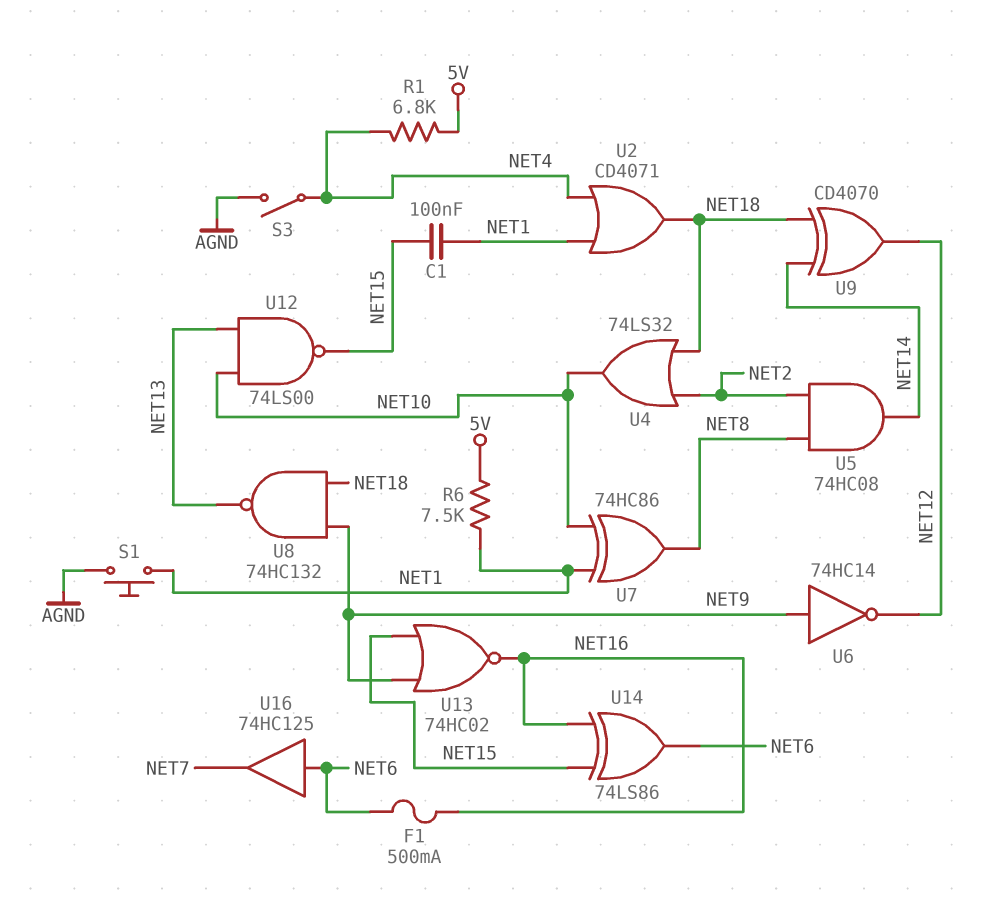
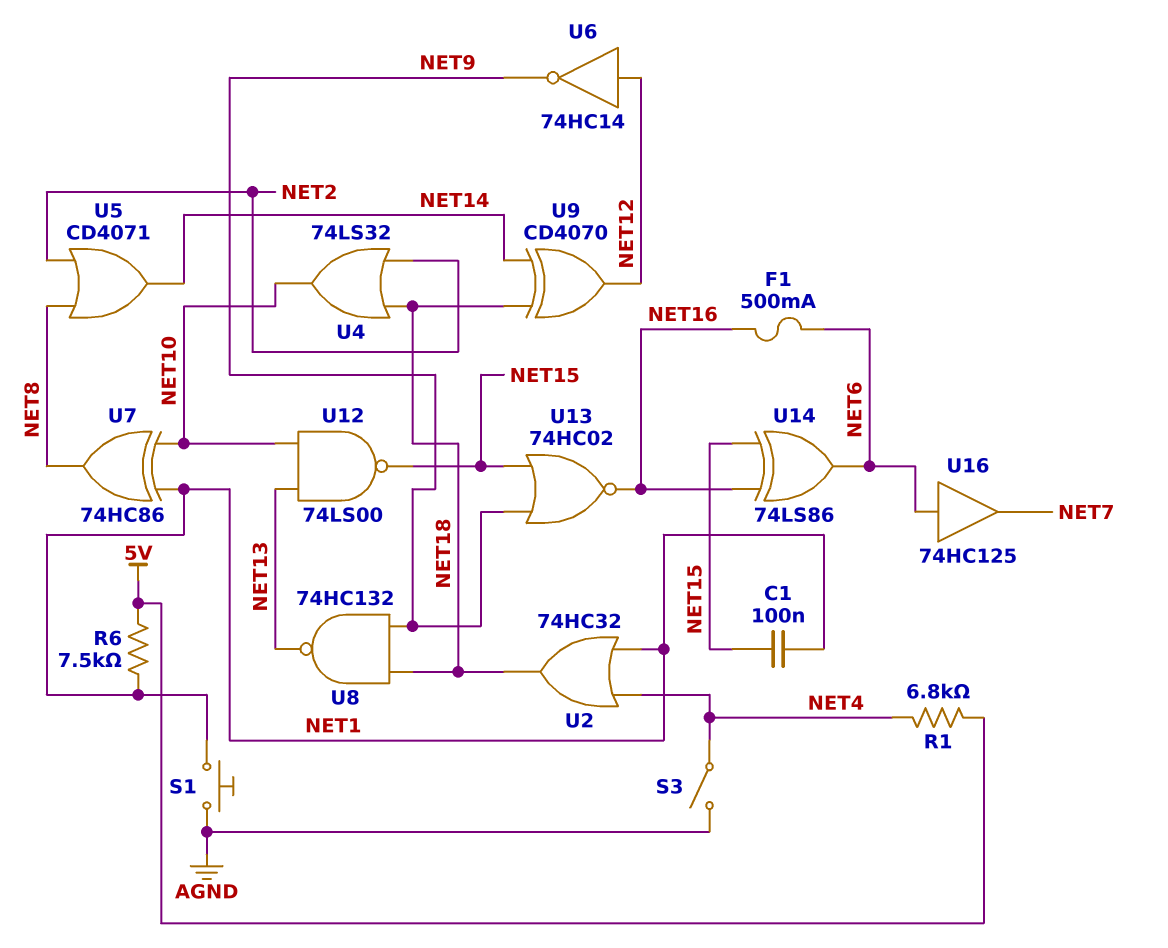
U2: OR CD4071 (in NET1, in NET4, out NET18) -> OR 74HC32 (in NET1, in NET4, out NET18)
U5: AND 74HC08 (in NET2, in NET8, out NET14) -> OR CD4071 (in NET2, in NET8, out NET14)
U6: NOT 74HC14 (in NET9, out NET12) -> NOT 74HC14 (in NET12, out NET9)

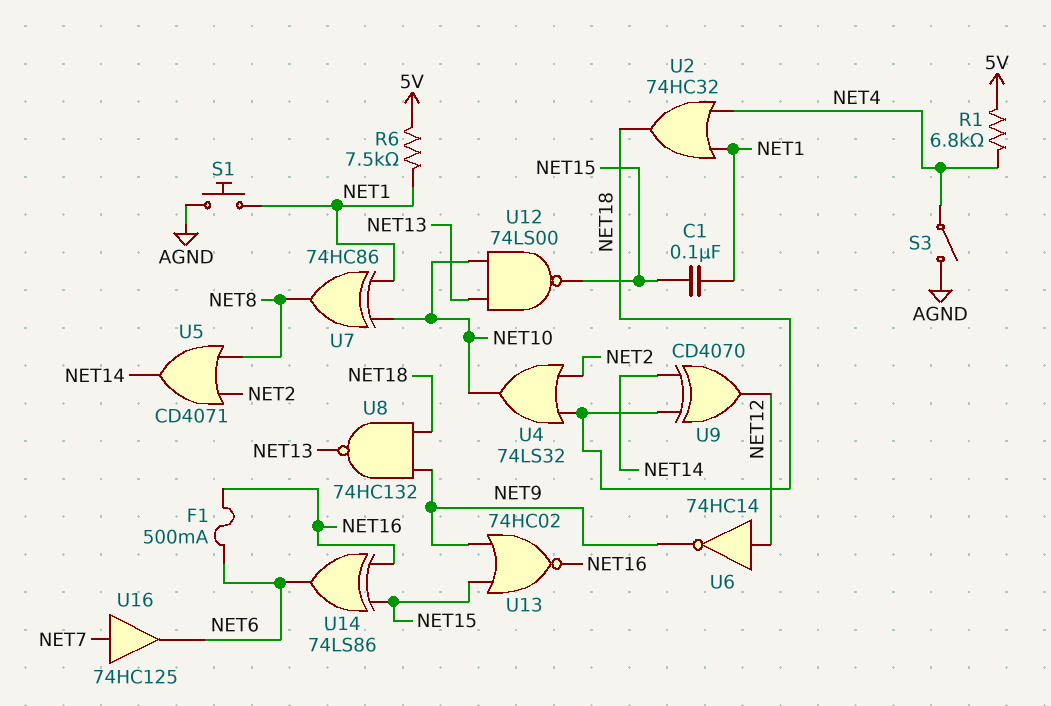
U16: buffer 74HC125 (in NET6, out NET7) -> buffer 74HC125 (in NET7, out NET6)

